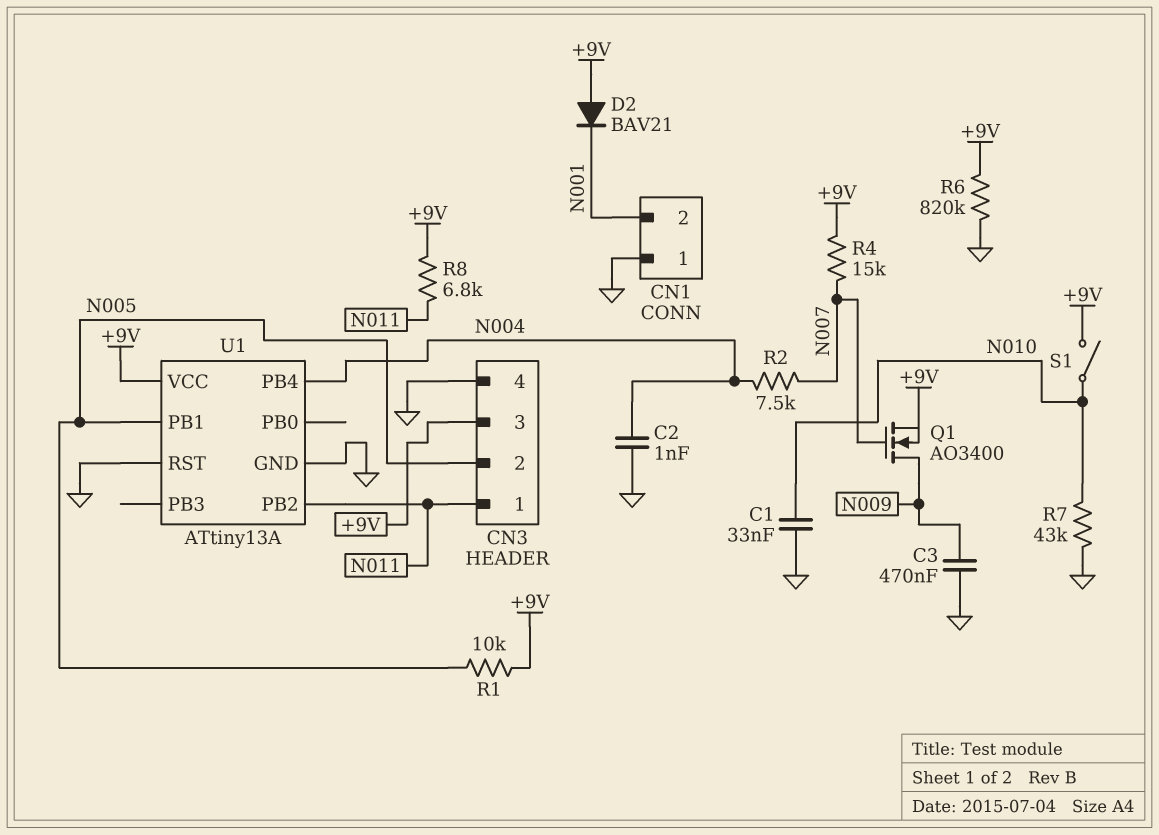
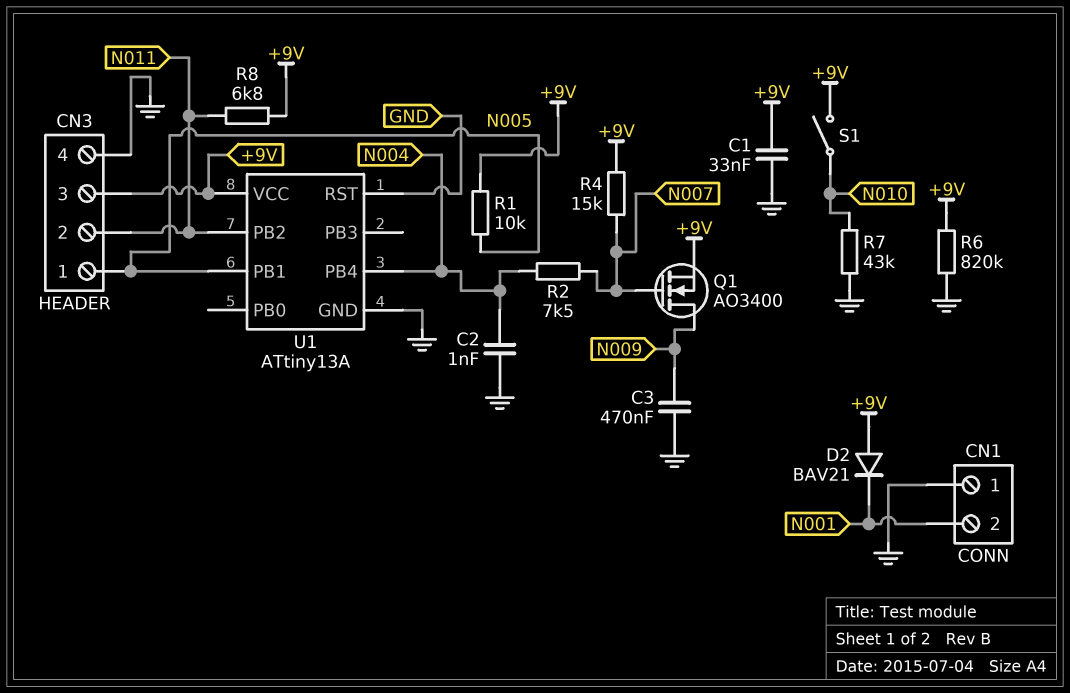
C1: 33nF (GND, N010) -> 33nF (+9V, GND)
CN3 pin 1: N011 -> N005
CN3 pin 2: N005 -> N011

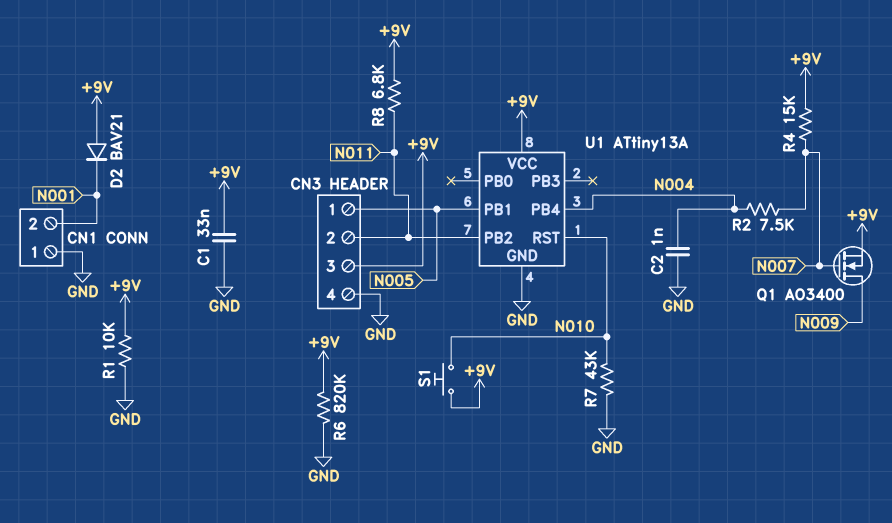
C3: 470nF (GND, N009) -> none
R1: 10k (+9V, N005) -> 10k (+9V, GND)
S1: switch (+9V, N010) -> button (+9V, N010)
U1 pin RST: GND -> N010

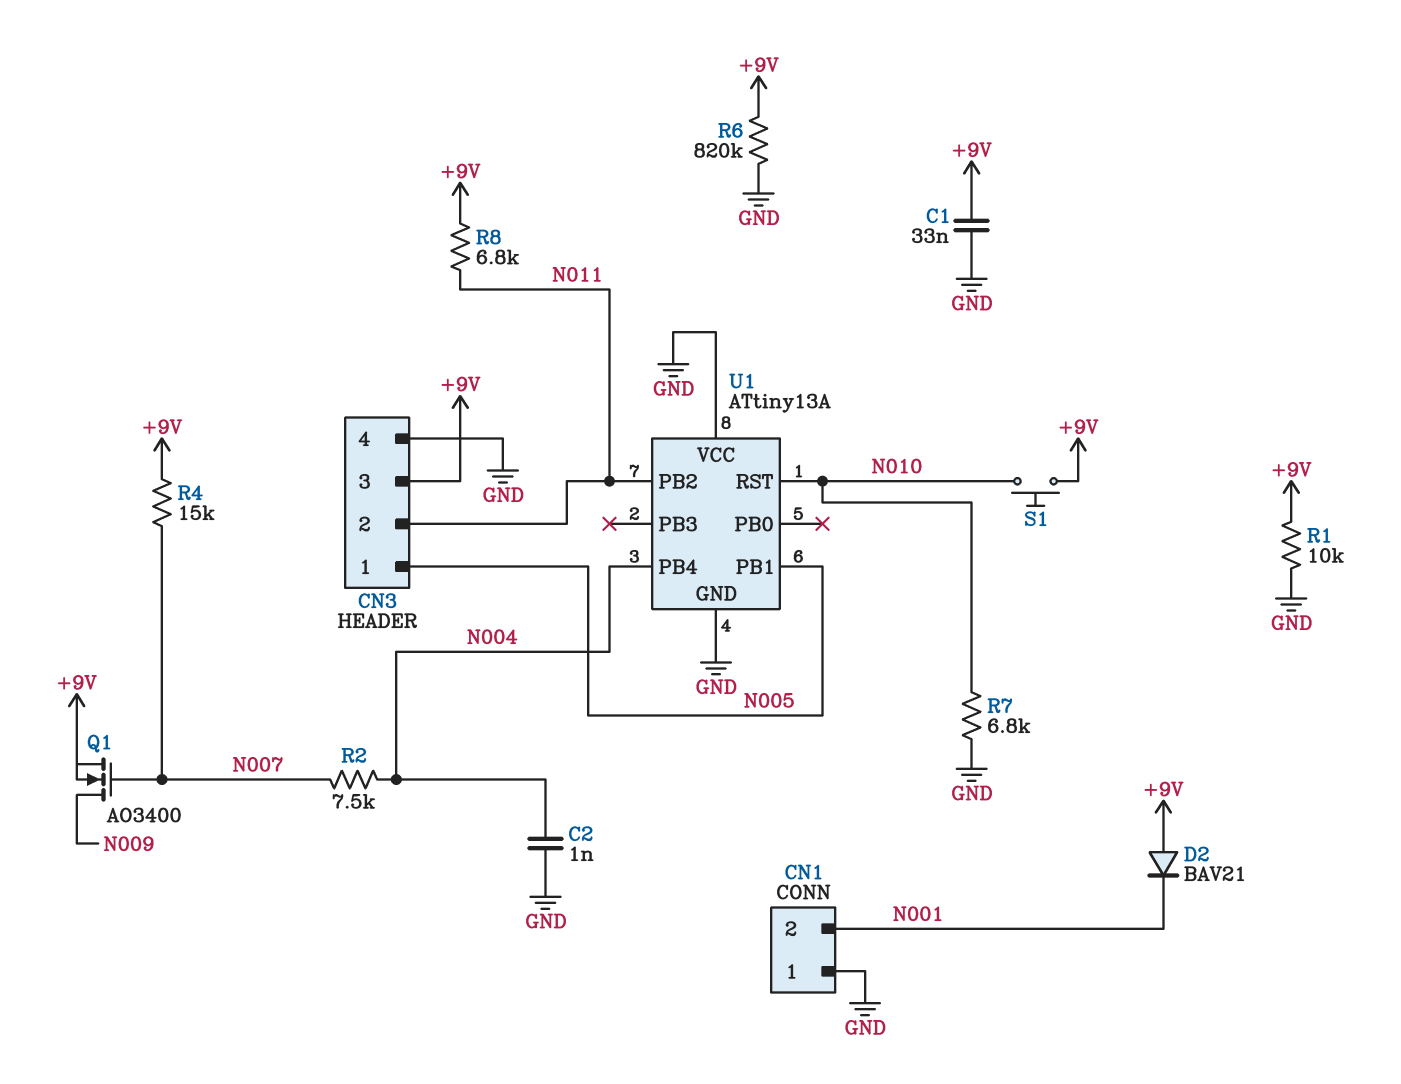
R7: 43k (GND, N010) -> 6.8k (GND, N010)
U1 pin VCC: +9V -> GND

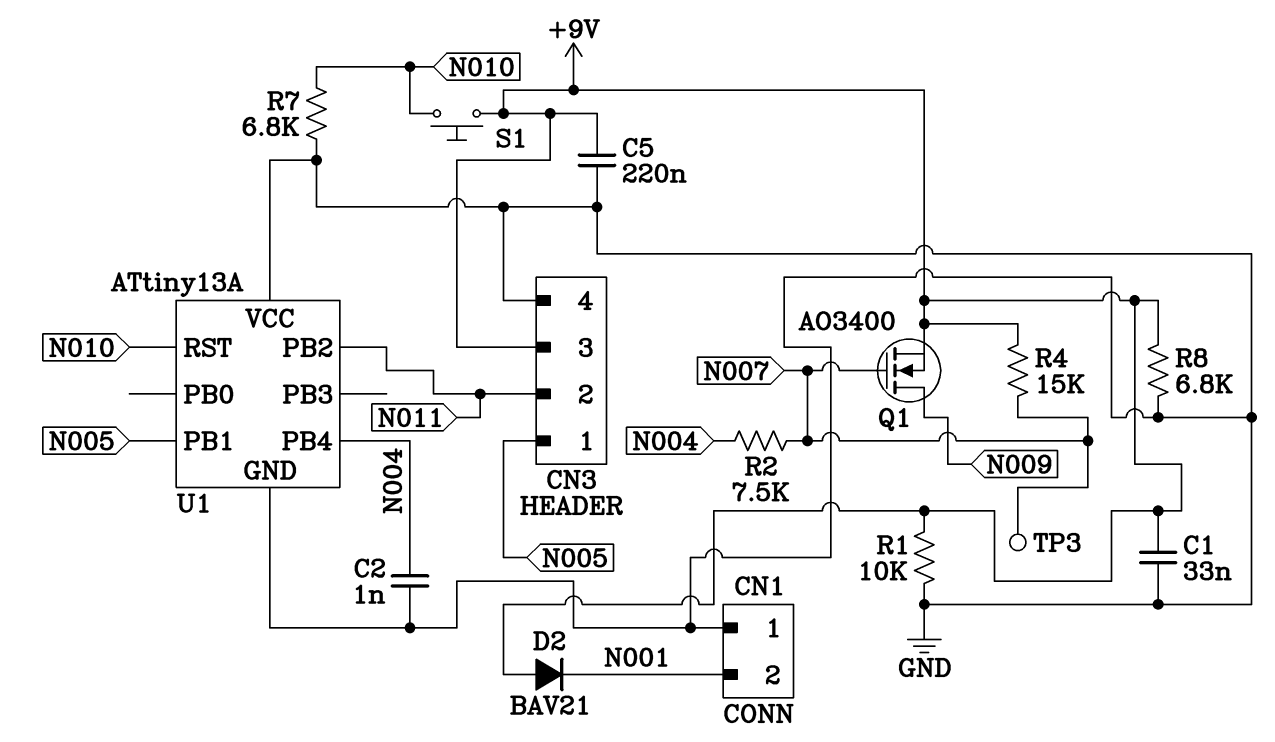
C5: none -> 220nF (+9V, GND)
R6: 820k (+9V, GND) -> none
R8: 6.8k (+9V, N011) -> 6.8k (+9V, GND)
TP3: none -> test point (N007)

